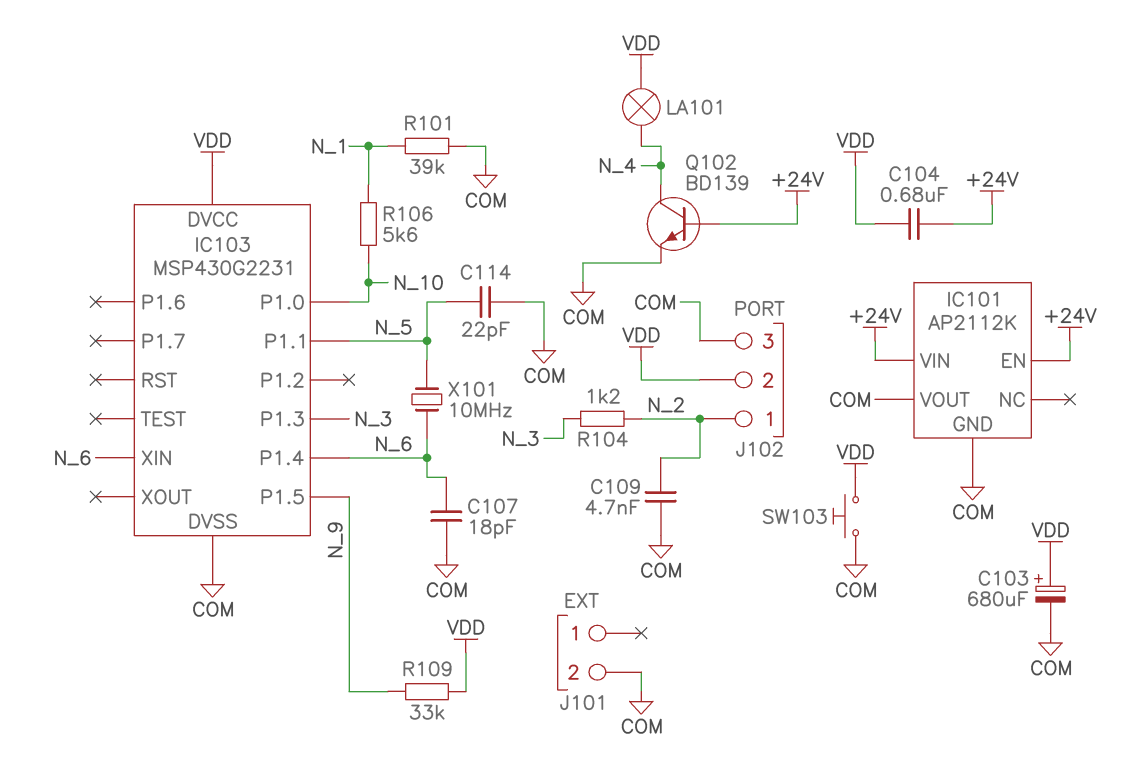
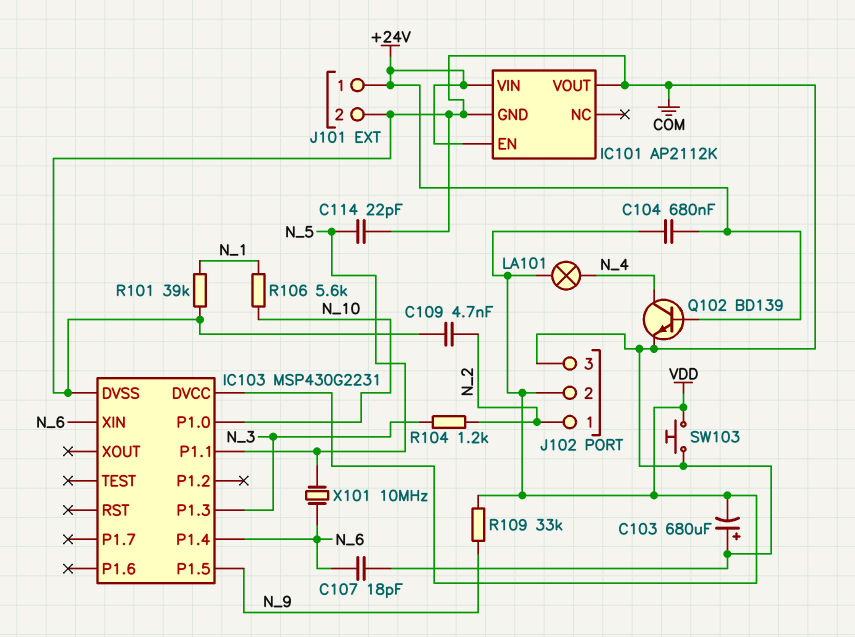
C103: 680uF (plus VDD, minus COM) -> 680uF (plus COM, minus VDD)
J101 pin 1: none -> +24V

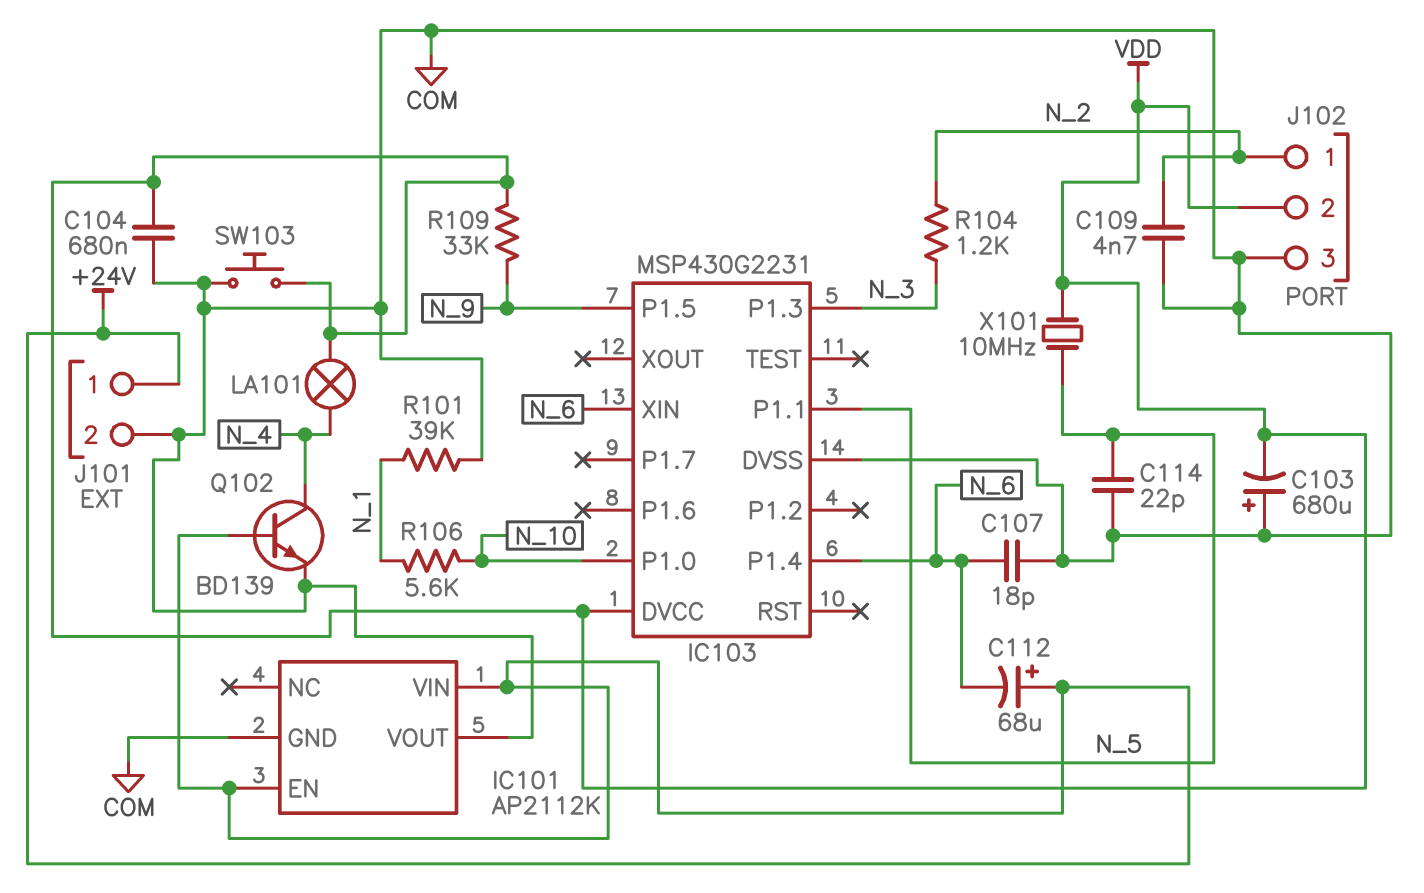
C104: 680nF (+24V, VDD) -> 680nF (COM, VDD)
C112: none -> 68uF (plus +24V, minus N_6)
X101: 10MHz (N_5, N_6) -> 10MHz (N_5, VDD)

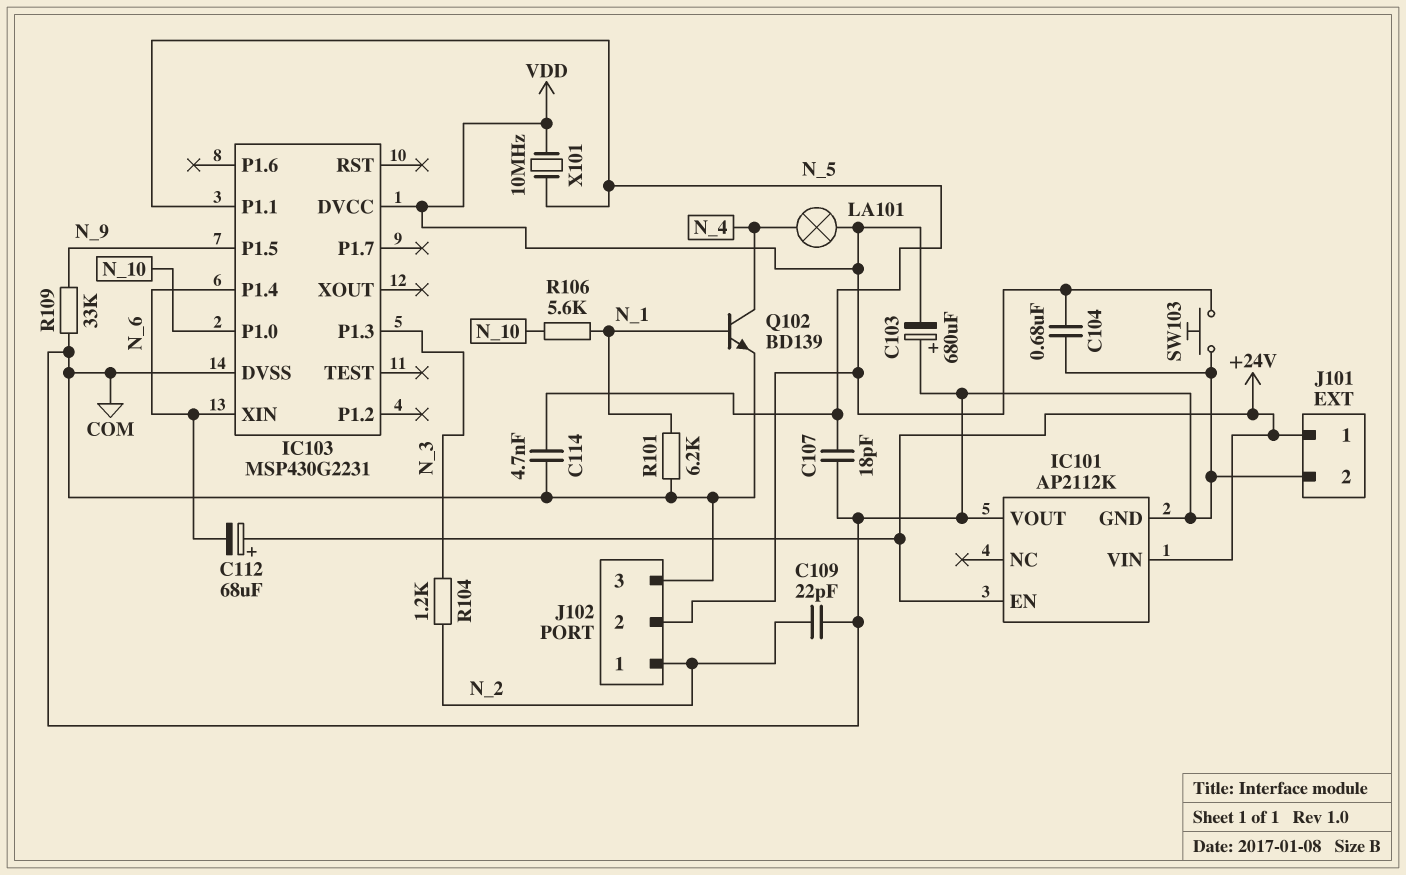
C107: 18pF (COM, N_6) -> 18pF (COM, N_5)
C109: 4.7nF (COM, N_2) -> 22pF (COM, N_2)
C114: 22pF (COM, N_5) -> 4.7nF (COM, N_5)
Q102: NPN BD139 (B +24V, C N_4, E COM) -> NPN BD139 (B N_1, C N_4, E COM)
R101: 39k (COM, N_1) -> 6.2k (COM, N_1)
R109: 33k (N_9, VDD) -> 33k (COM, N_9)

